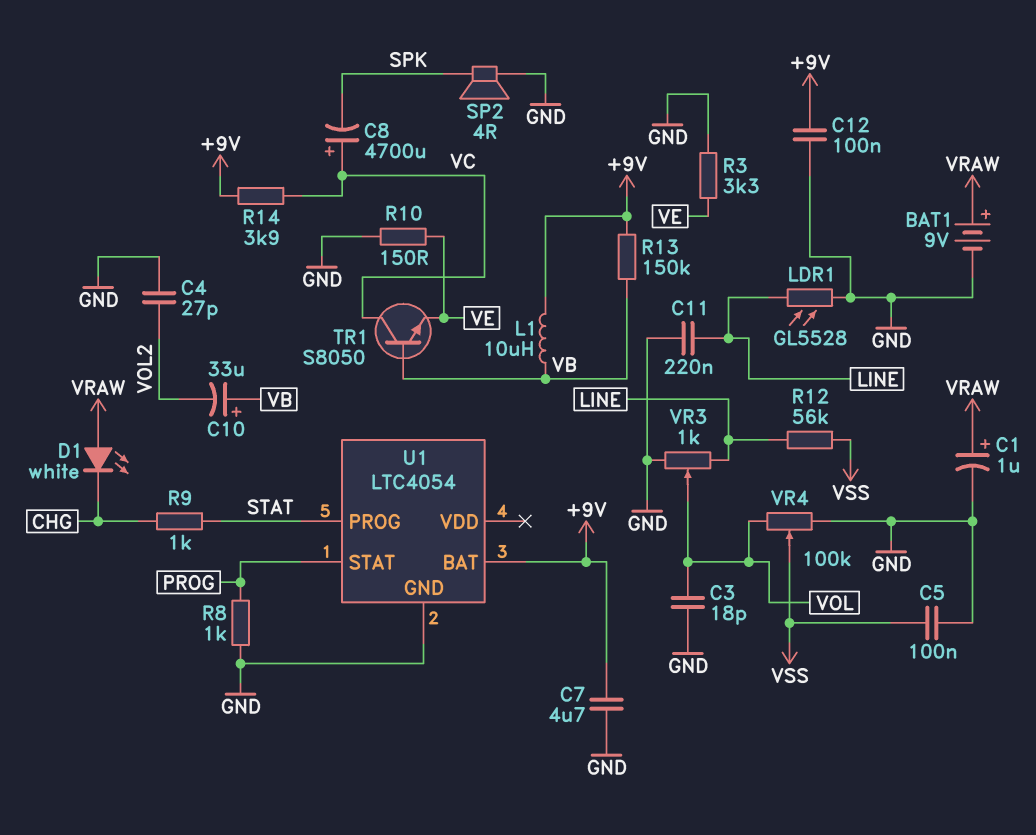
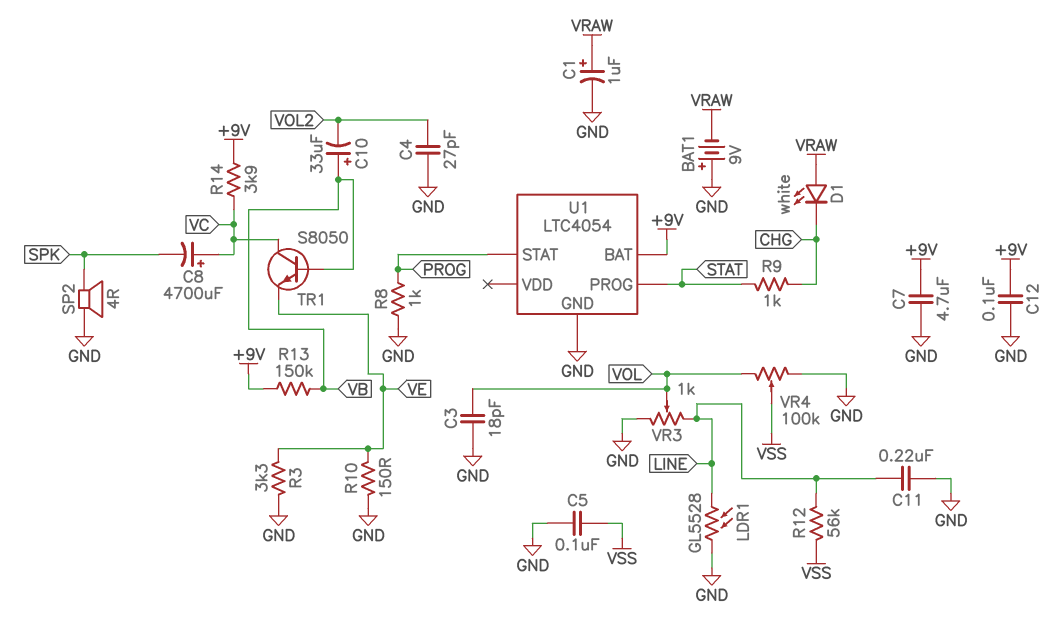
BAT1: 9V (plus VRAW, minus GND) -> 9V (plus GND, minus VRAW)
L1: 10uH (+9V, VB) -> none

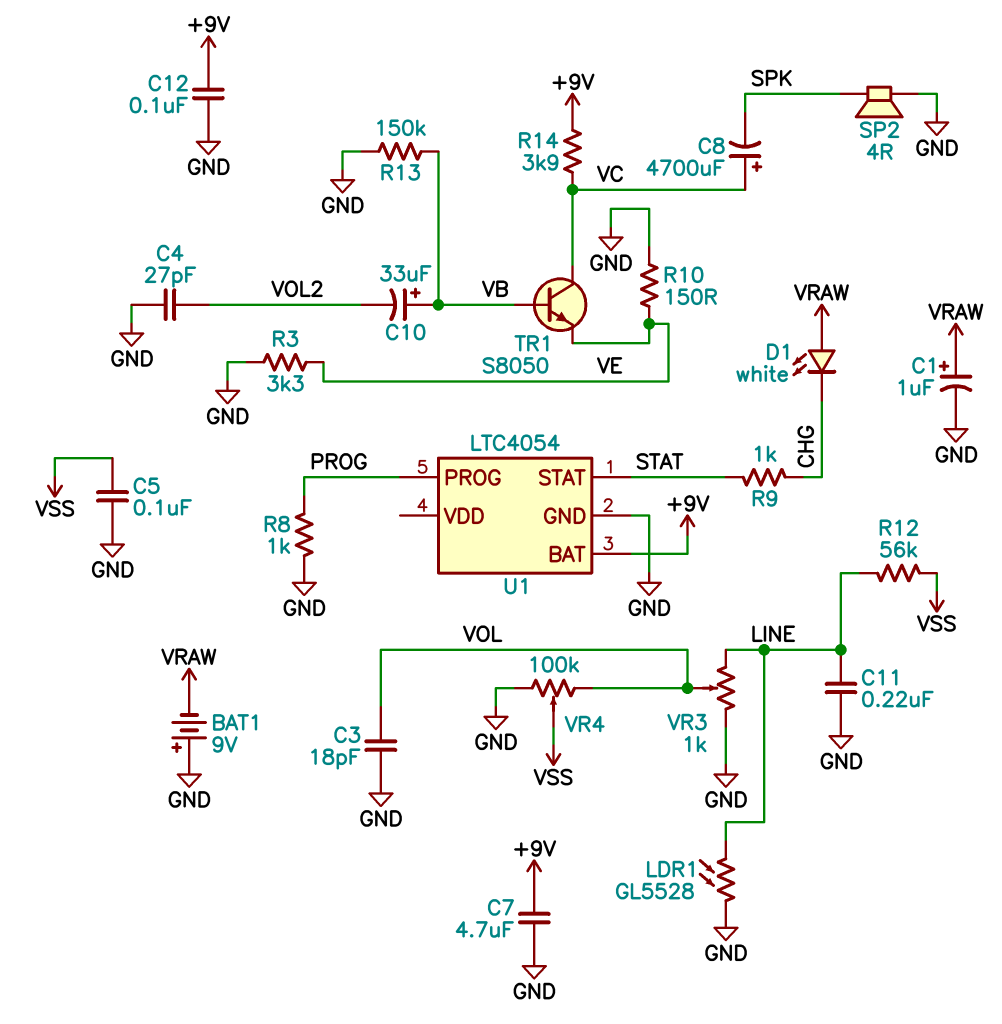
R13: 150k (+9V, VB) -> 150k (GND, VB)
U1 pin PROG: STAT -> PROG
U1 pin STAT: PROG -> STAT

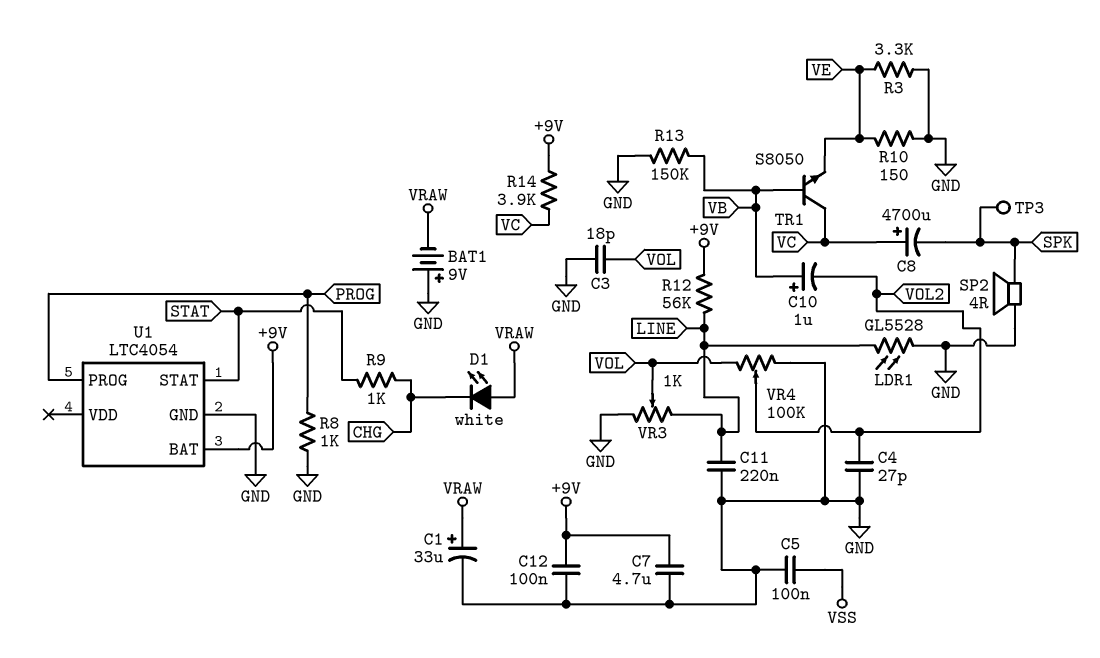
C1: 1uF (plus VRAW, minus GND) -> 33uF (plus VRAW, minus GND)
C10: 33uF (plus VB, minus VOL2) -> 1uF (plus VB, minus VOL2)
R12: 56k (LINE, VSS) -> 56k (+9V, LINE)
TP3: none -> test point (SPK)
VR4: 100k (GND, VOL, wiper VSS) -> 100k (GND, VOL, wiper VOL2)

